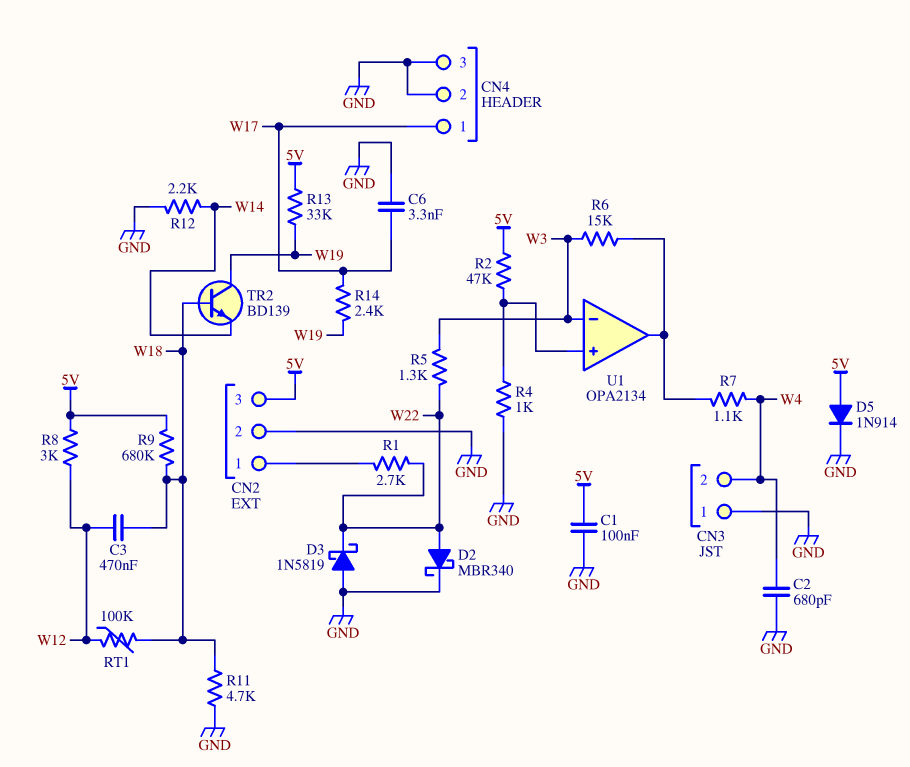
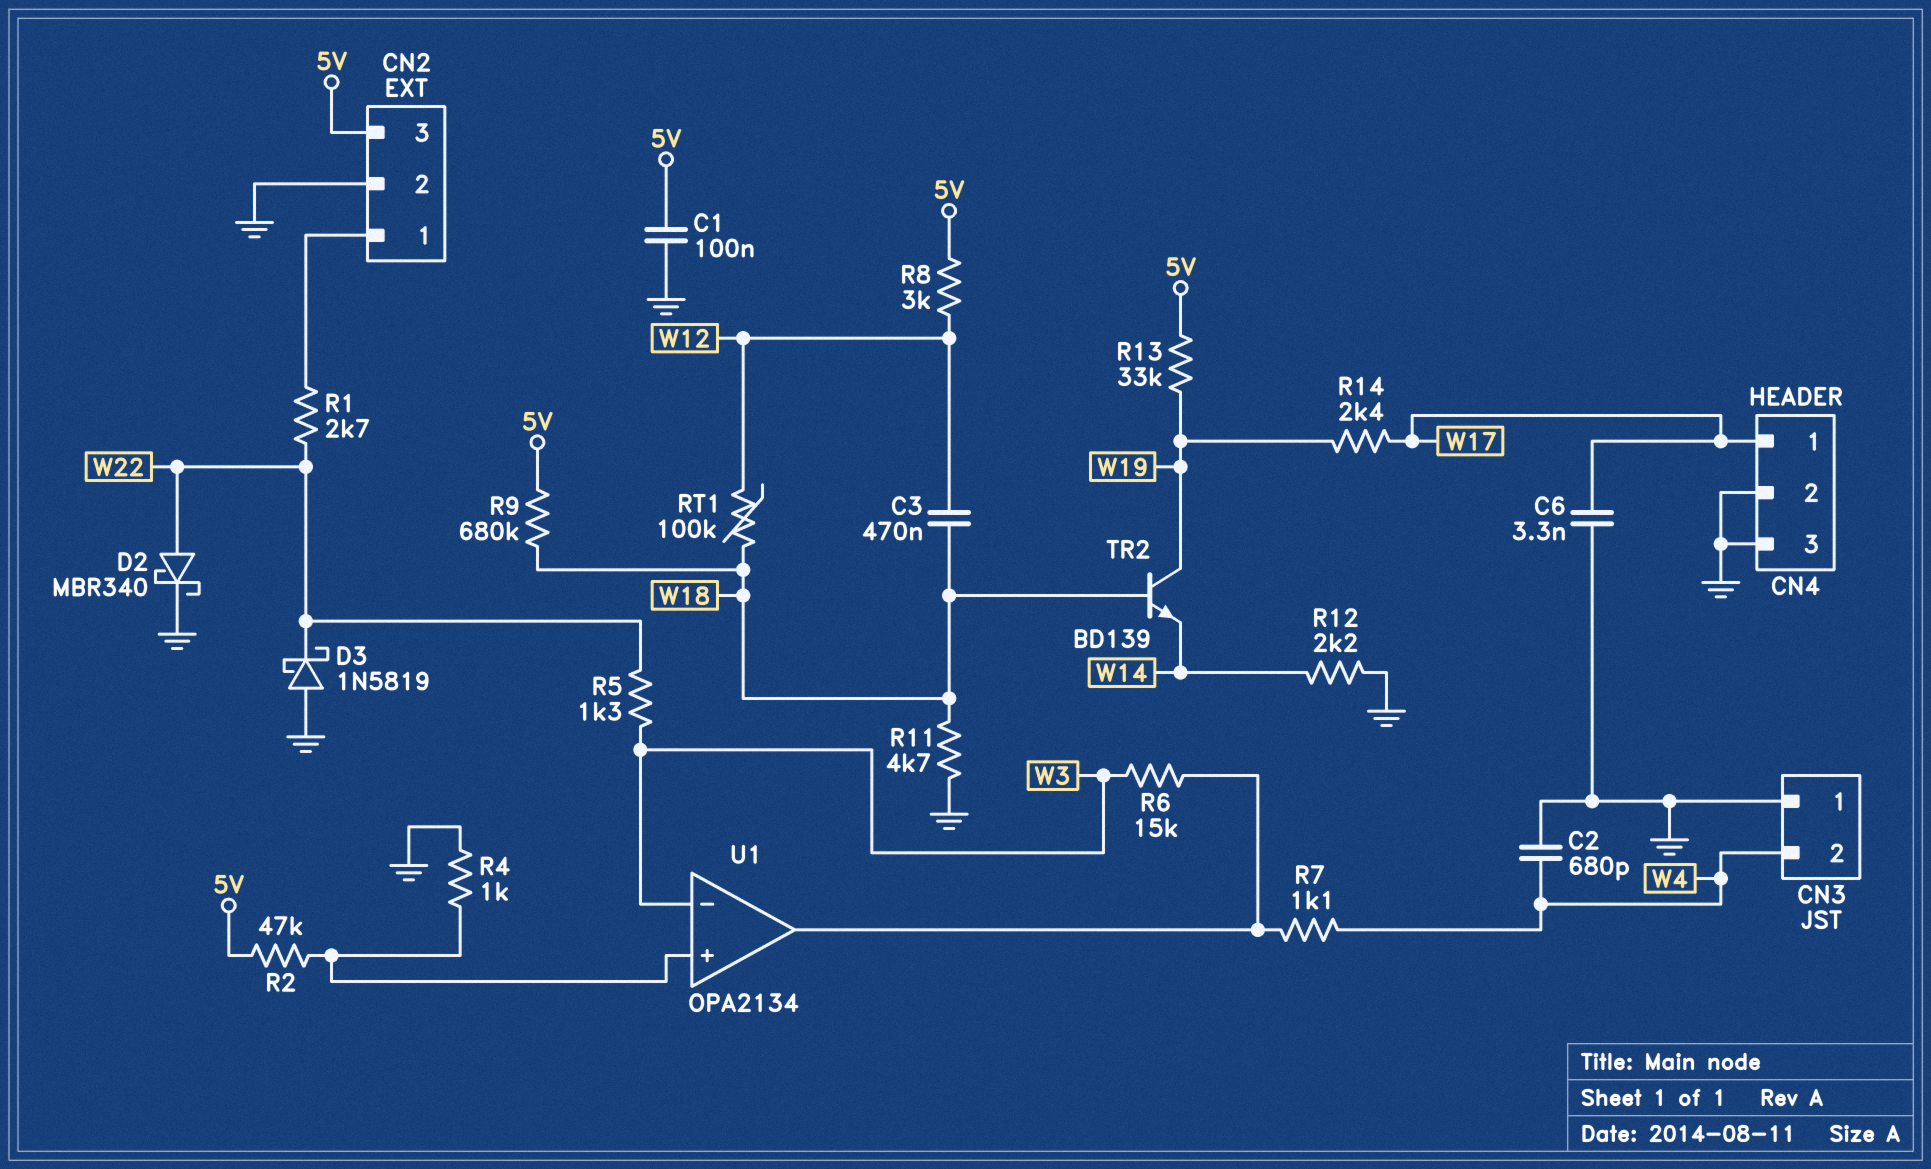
D5: diode 1N914 (A 5V, K GND) -> none

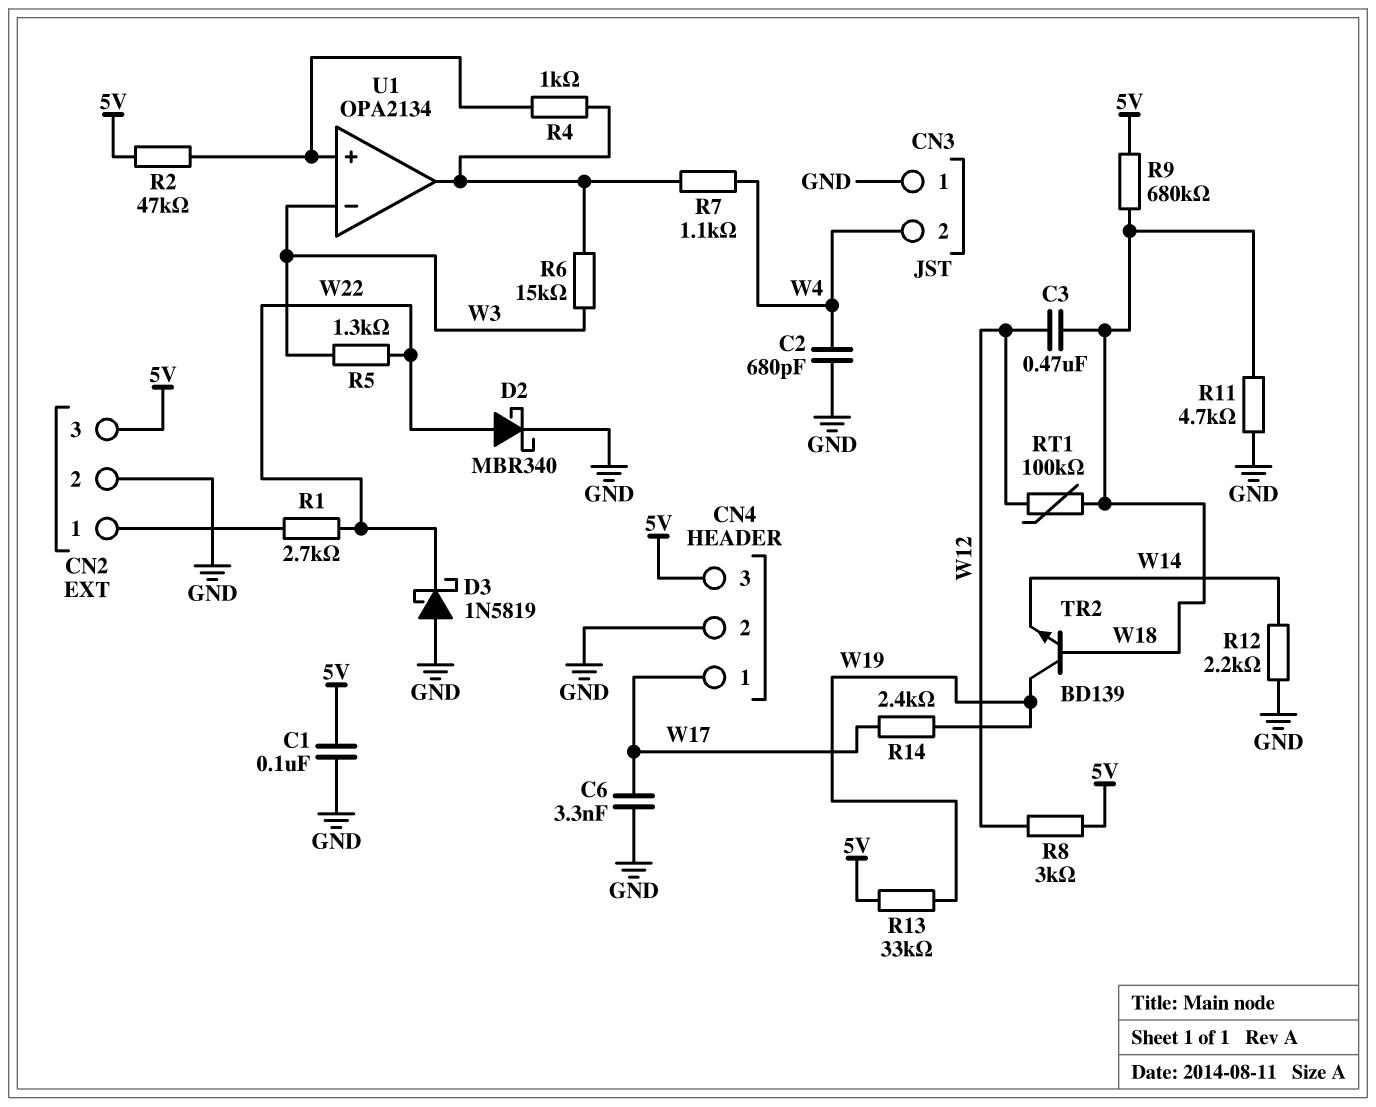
CN4 pin 3: GND -> 5V
R4: 1k (GND, U1/in+) -> 1k (U1/in+, U1/out)

